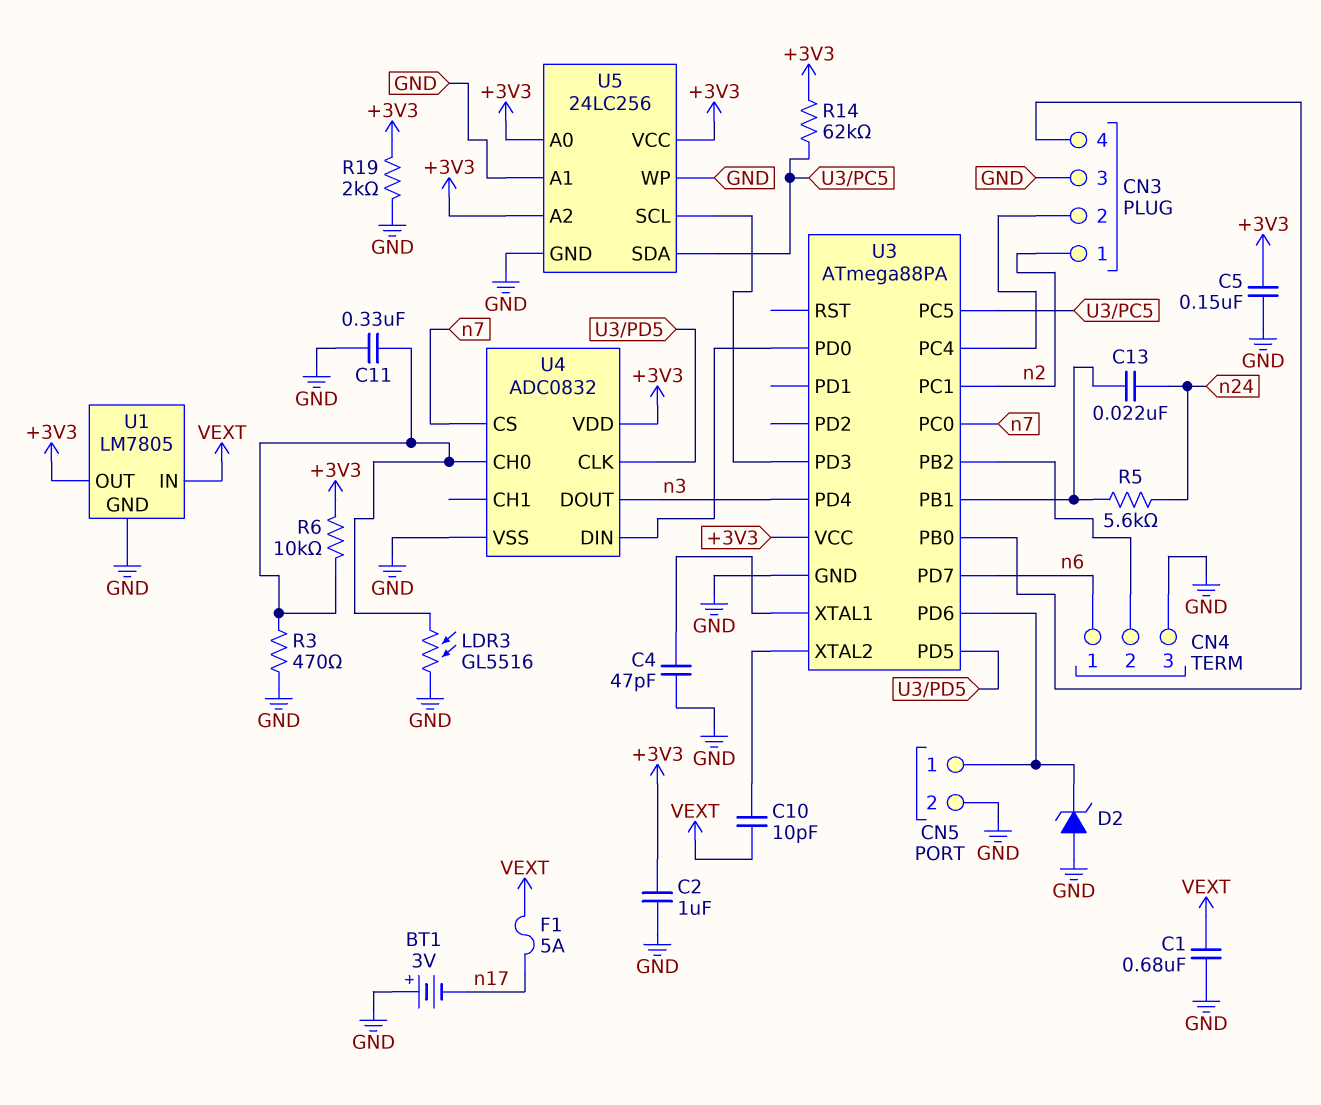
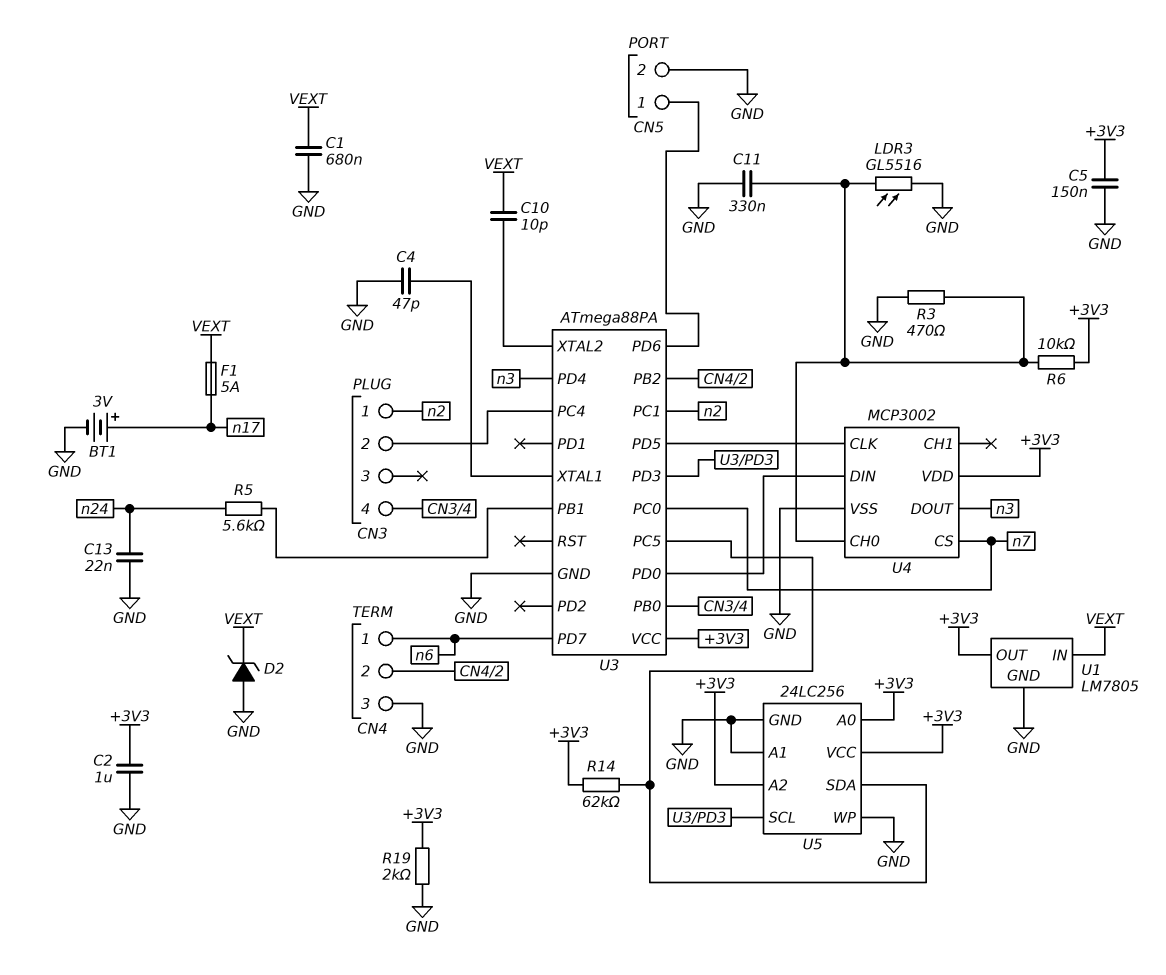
BT1: 3V (plus GND, minus n17) -> 3V (plus n17, minus GND)
C13: 22nF (U3/PB1, n24) -> 22nF (GND, n24)
CN3 pin 3: GND -> none
D2: zener (A GND, K CN5/1) -> zener (A GND, K VEXT)
U4: ADC0832 -> MCP3002

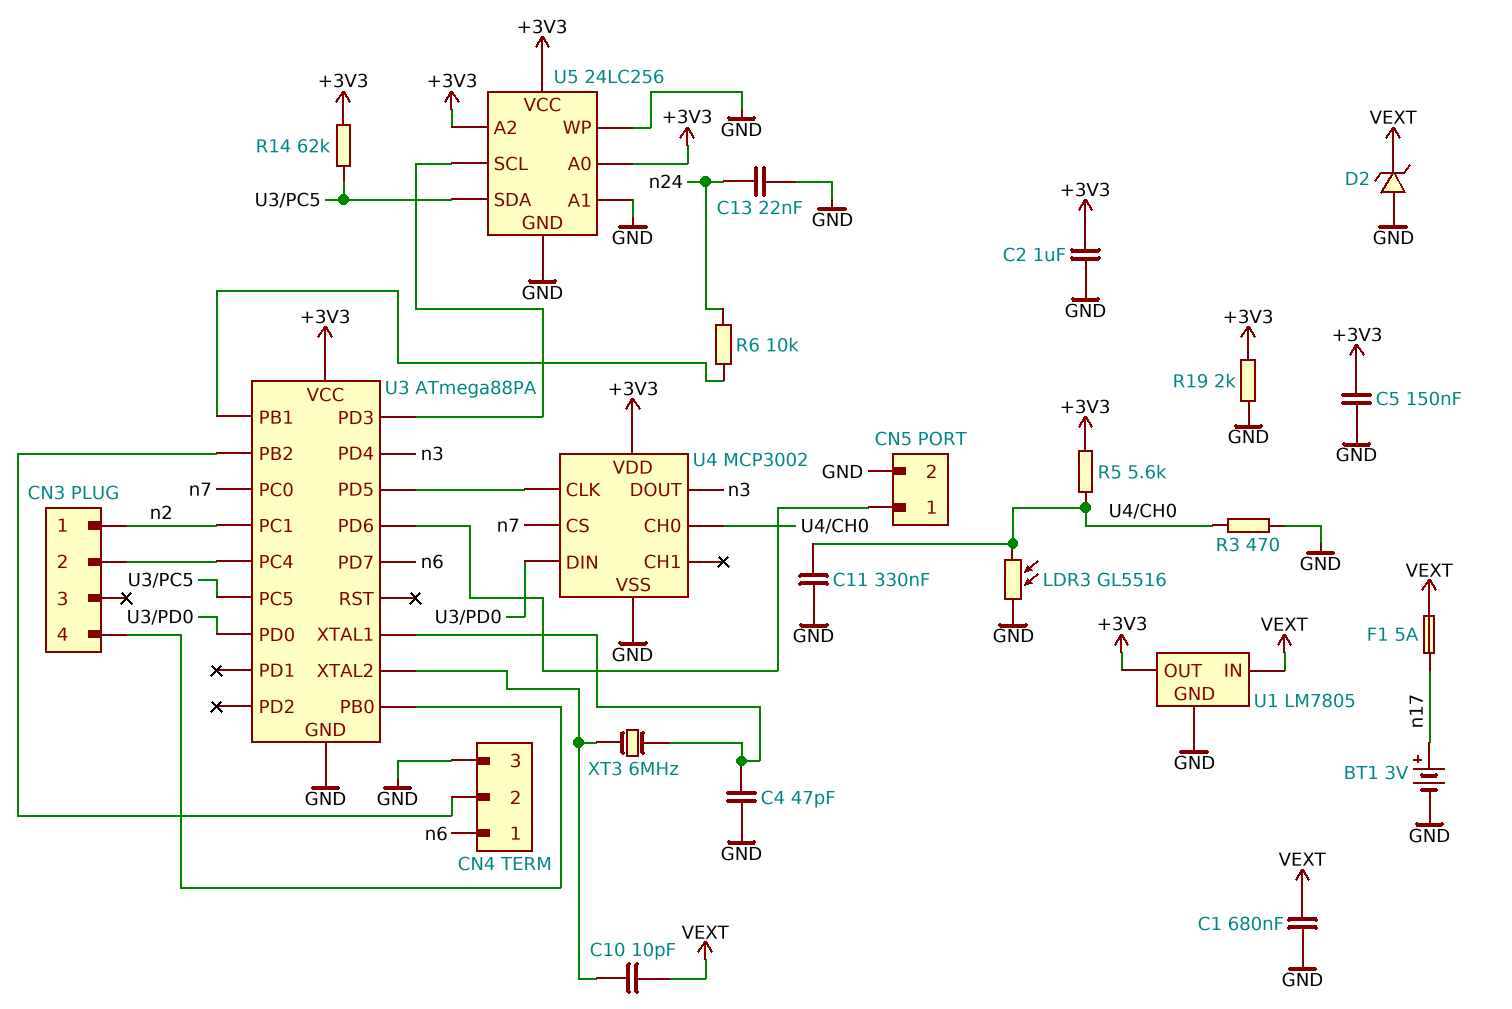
R5: 5.6k (U3/PB1, n24) -> 5.6k (+3V3, U4/CH0)
R6: 10k (+3V3, U4/CH0) -> 10k (U3/PB1, n24)
XT3: none -> 6MHz (U3/XTAL1, U3/XTAL2)

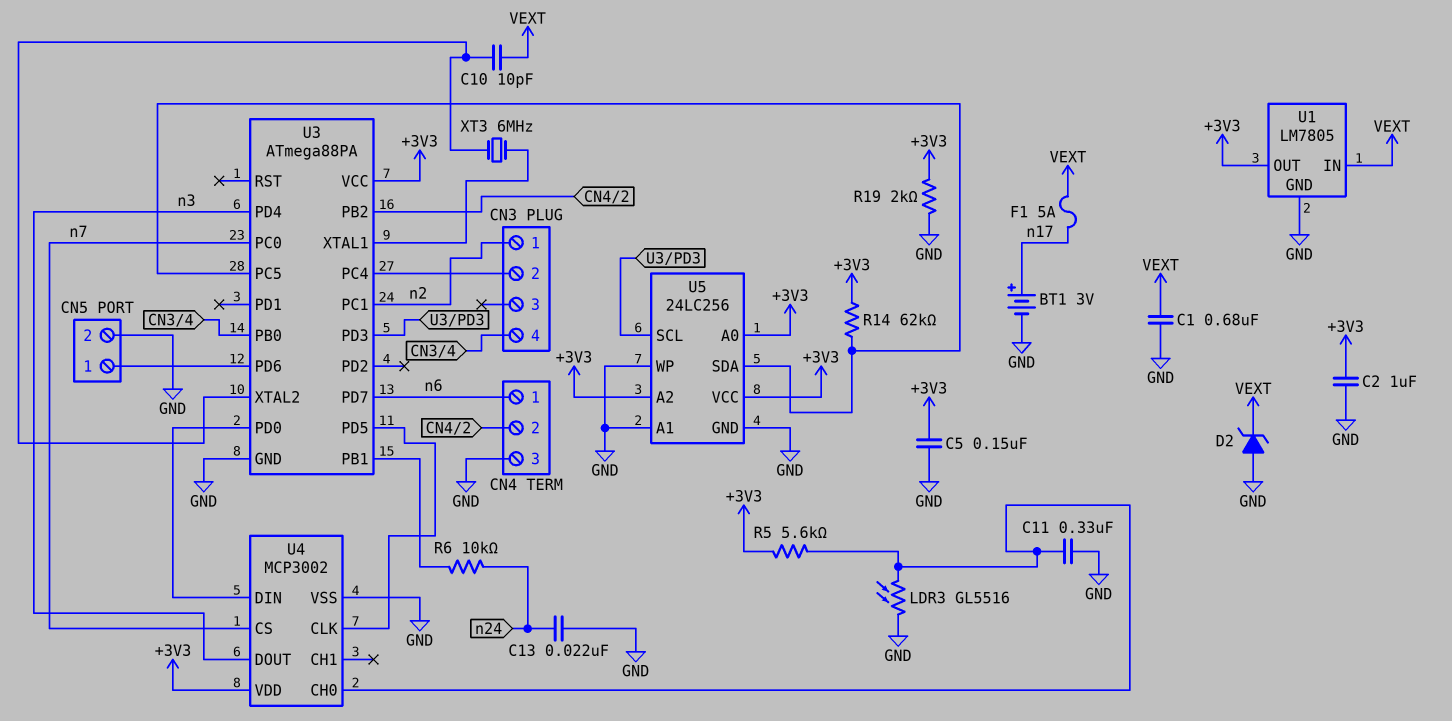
C4: 47pF (GND, U3/XTAL1) -> none
R3: 470 (GND, U4/CH0) -> none

